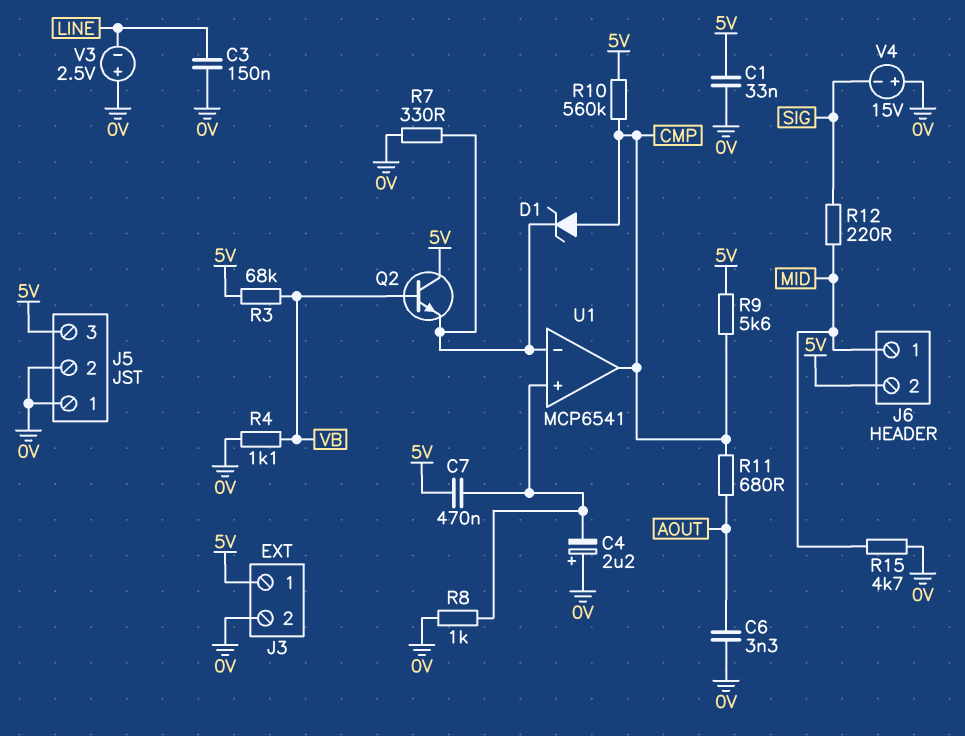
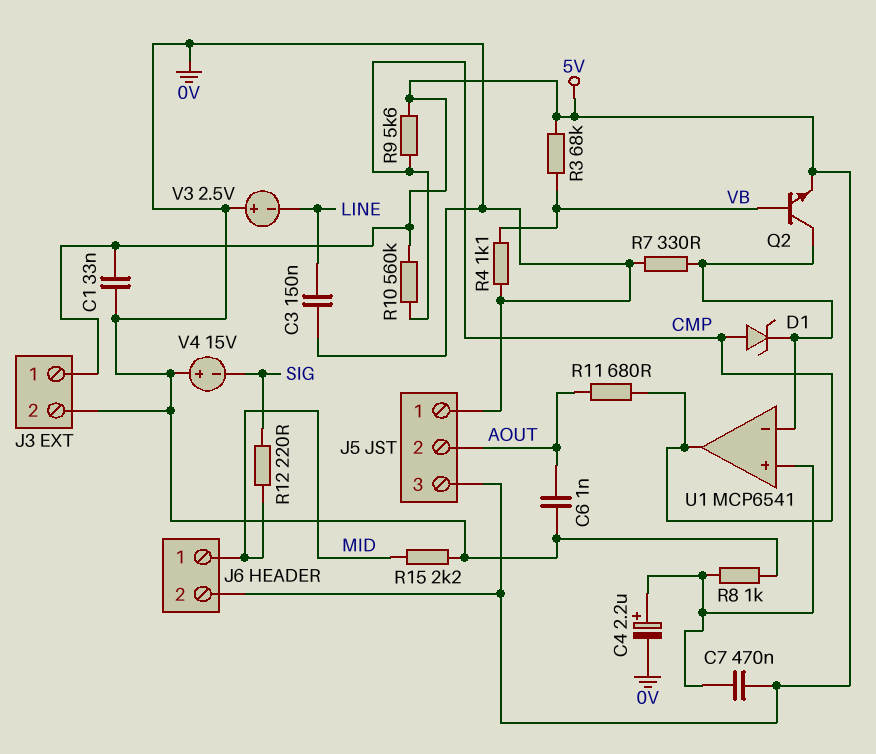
C4: 2.2uF (plus 0V, minus U1/in+) -> 2.2uF (plus U1/in+, minus 0V)
C6: 3.3nF (0V, AOUT) -> 1nF (0V, AOUT)
J5 pin 2: 0V -> AOUT
Q2: NPN (B VB, C 5V, E U1/in-) -> NPN (B VB, C U1/in-, E 5V)
R15: 4.7k (0V, MID) -> 2.2k (0V, MID)

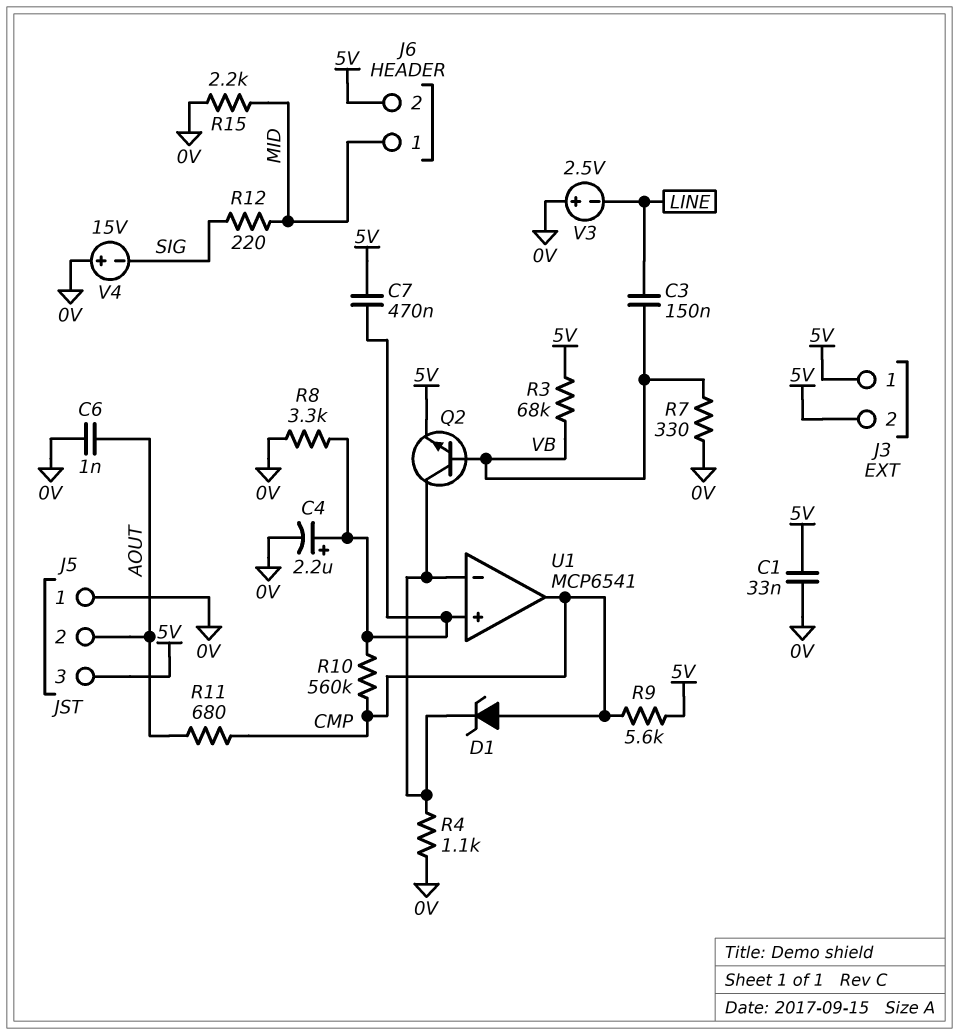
C3: 150nF (0V, LINE) -> 150nF (LINE, VB)
J3 pin 2: 0V -> 5V
R4: 1.1k (0V, VB) -> 1.1k (0V, U1/in-)
R7: 330 (0V, U1/in-) -> 330 (0V, VB)
R8: 1k (0V, U1/in+) -> 3.3k (0V, U1/in+)
R10: 560k (5V, CMP) -> 560k (CMP, U1/in+)

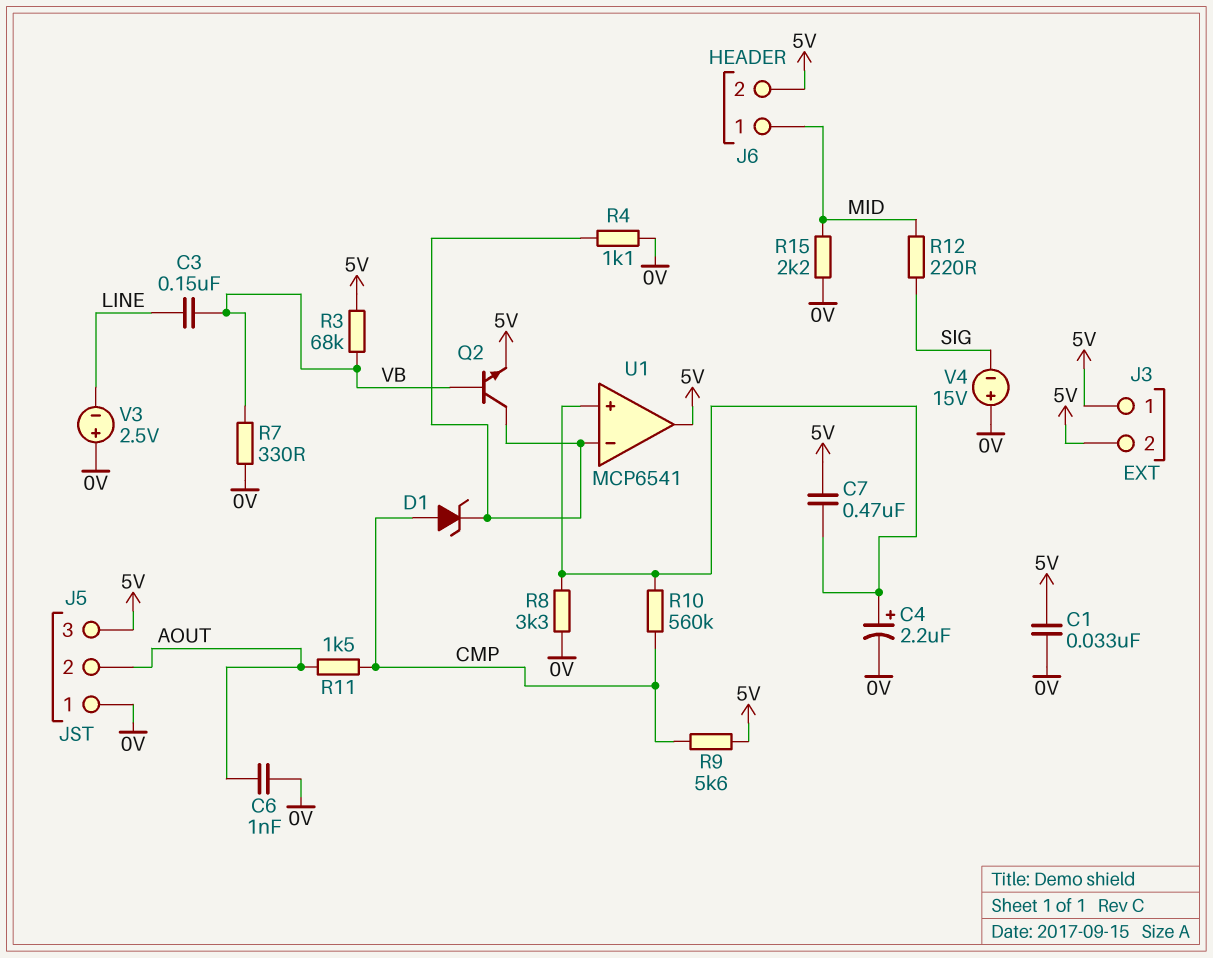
R11: 680 (AOUT, CMP) -> 1.5k (AOUT, CMP)
U1 pin out: CMP -> 5V

